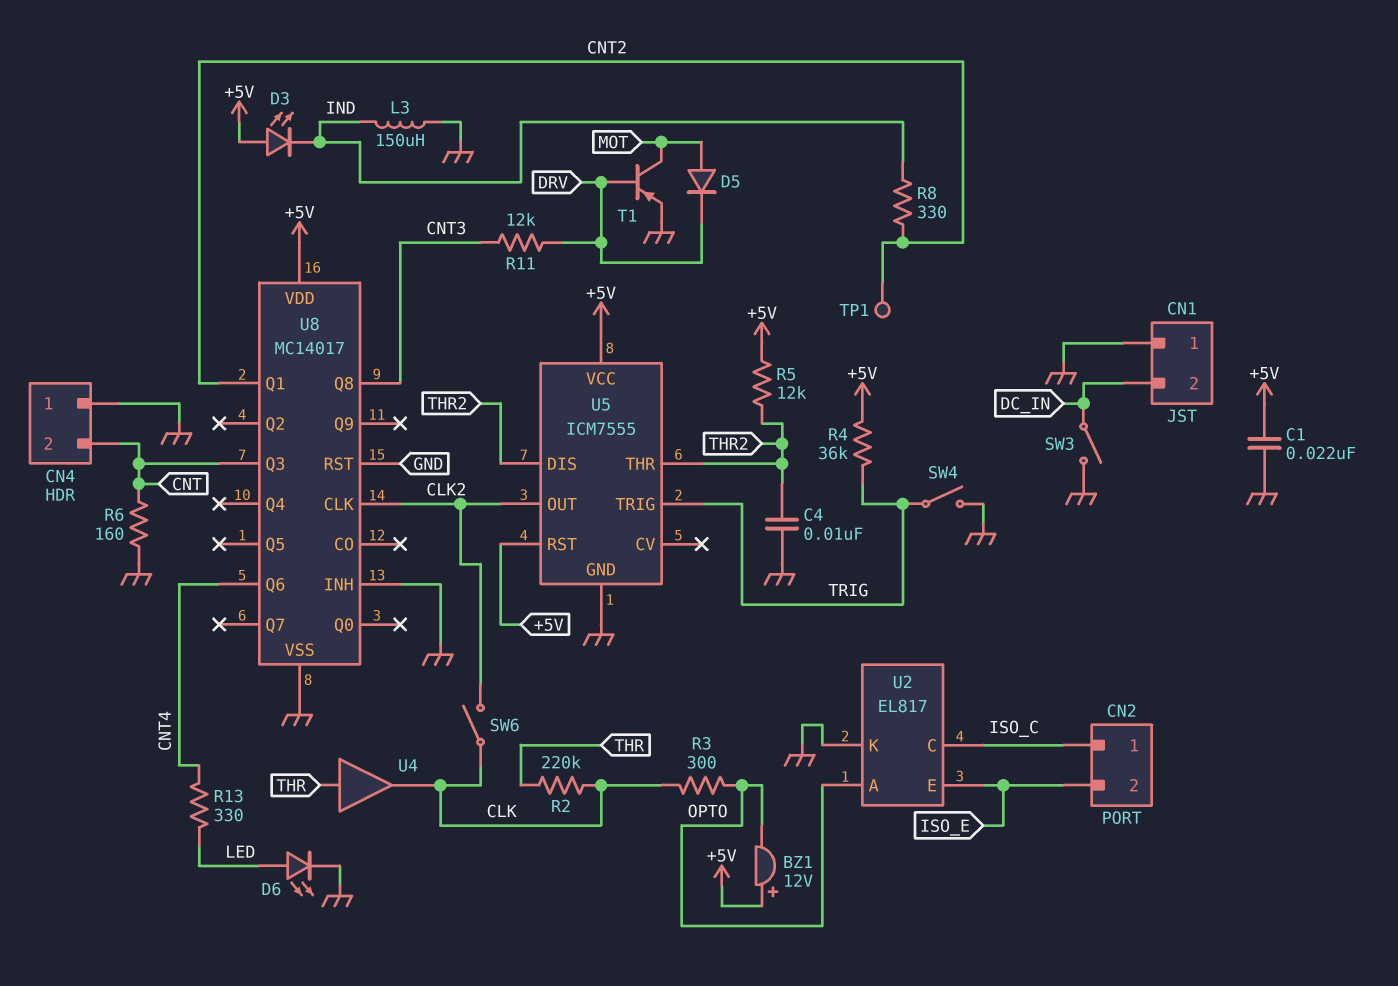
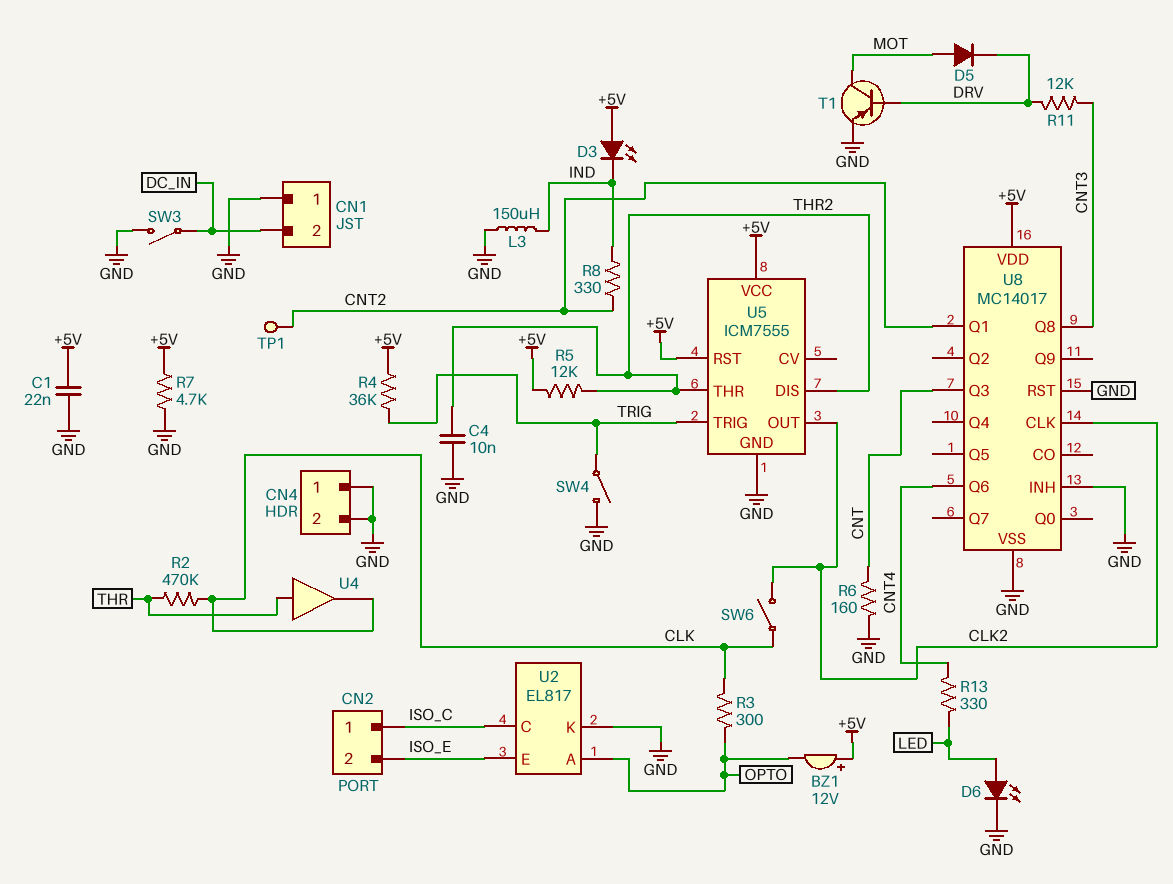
CN4 pin 2: CNT -> GND
R2: 220k (CLK, THR) -> 470k (CLK, THR)
R7: none -> 4.7k (+5V, GND)

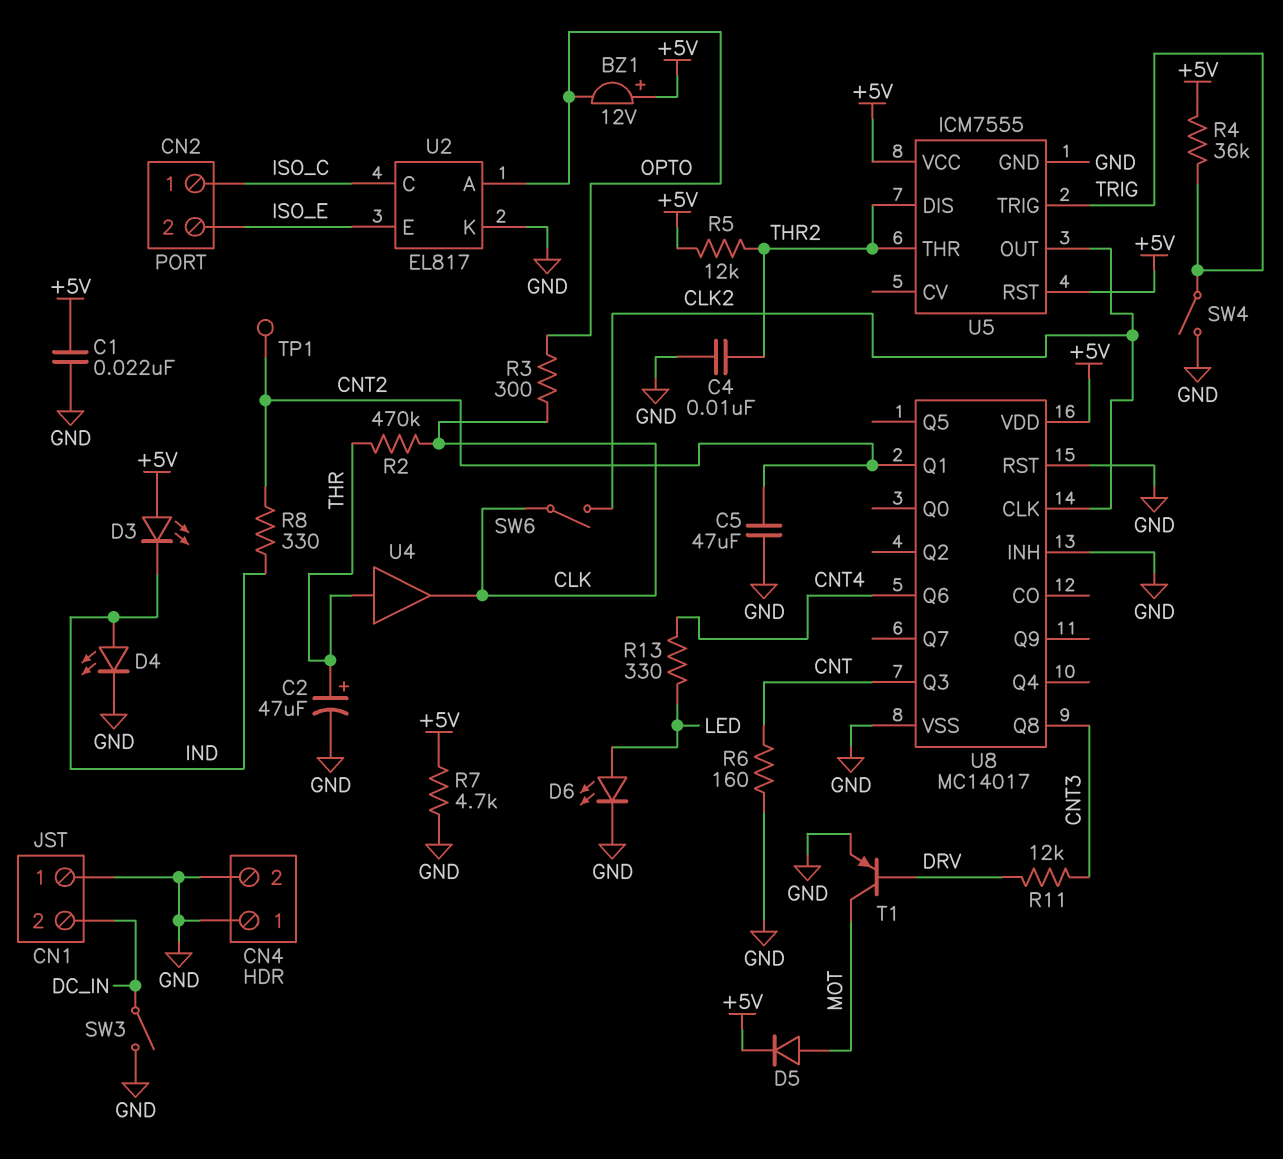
C2: none -> 47uF (plus THR, minus GND)
C5: none -> 47uF (CNT2, GND)
D4: none -> LED (A IND, K GND)
D5: diode (A MOT, K DRV) -> diode (A MOT, K +5V)
L3: 150uH (GND, IND) -> none

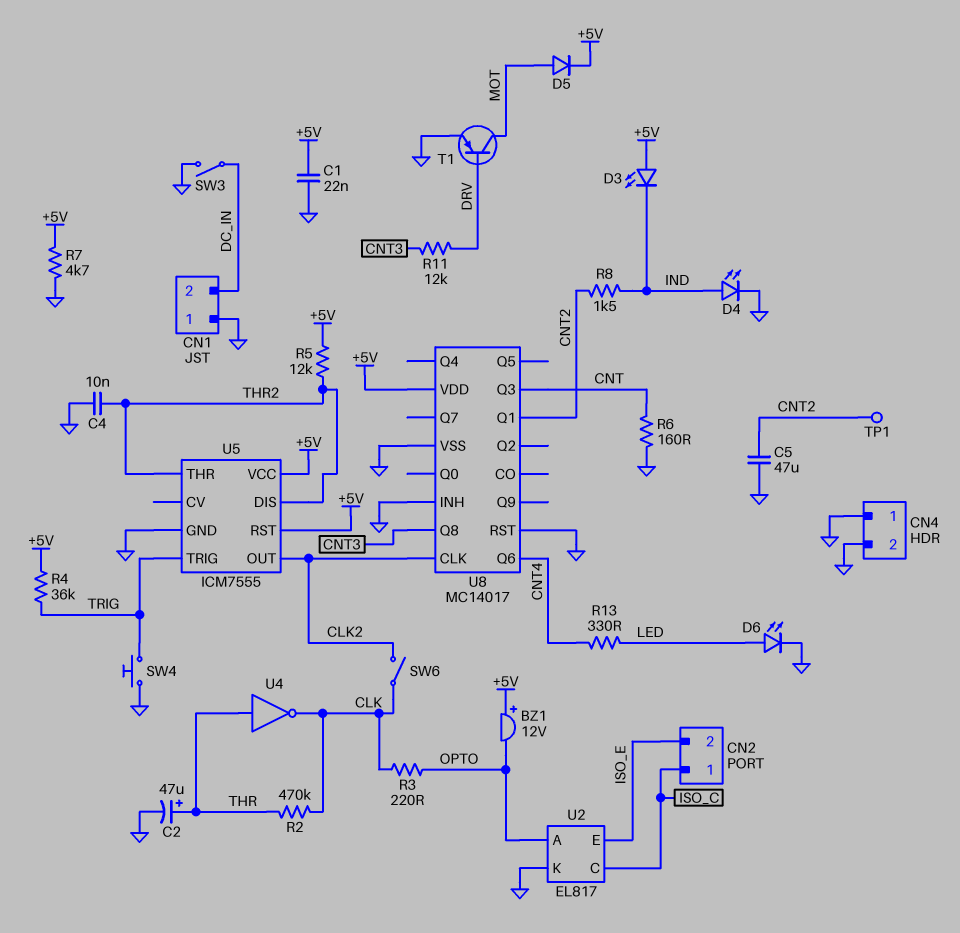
R3: 300 (CLK, OPTO) -> 220 (CLK, OPTO)
R8: 330 (CNT2, IND) -> 1.5k (CNT2, IND)
SW4: switch (GND, TRIG) -> button (GND, TRIG)
U4: buffer (in THR, out CLK) -> NOT (in THR, out CLK)

